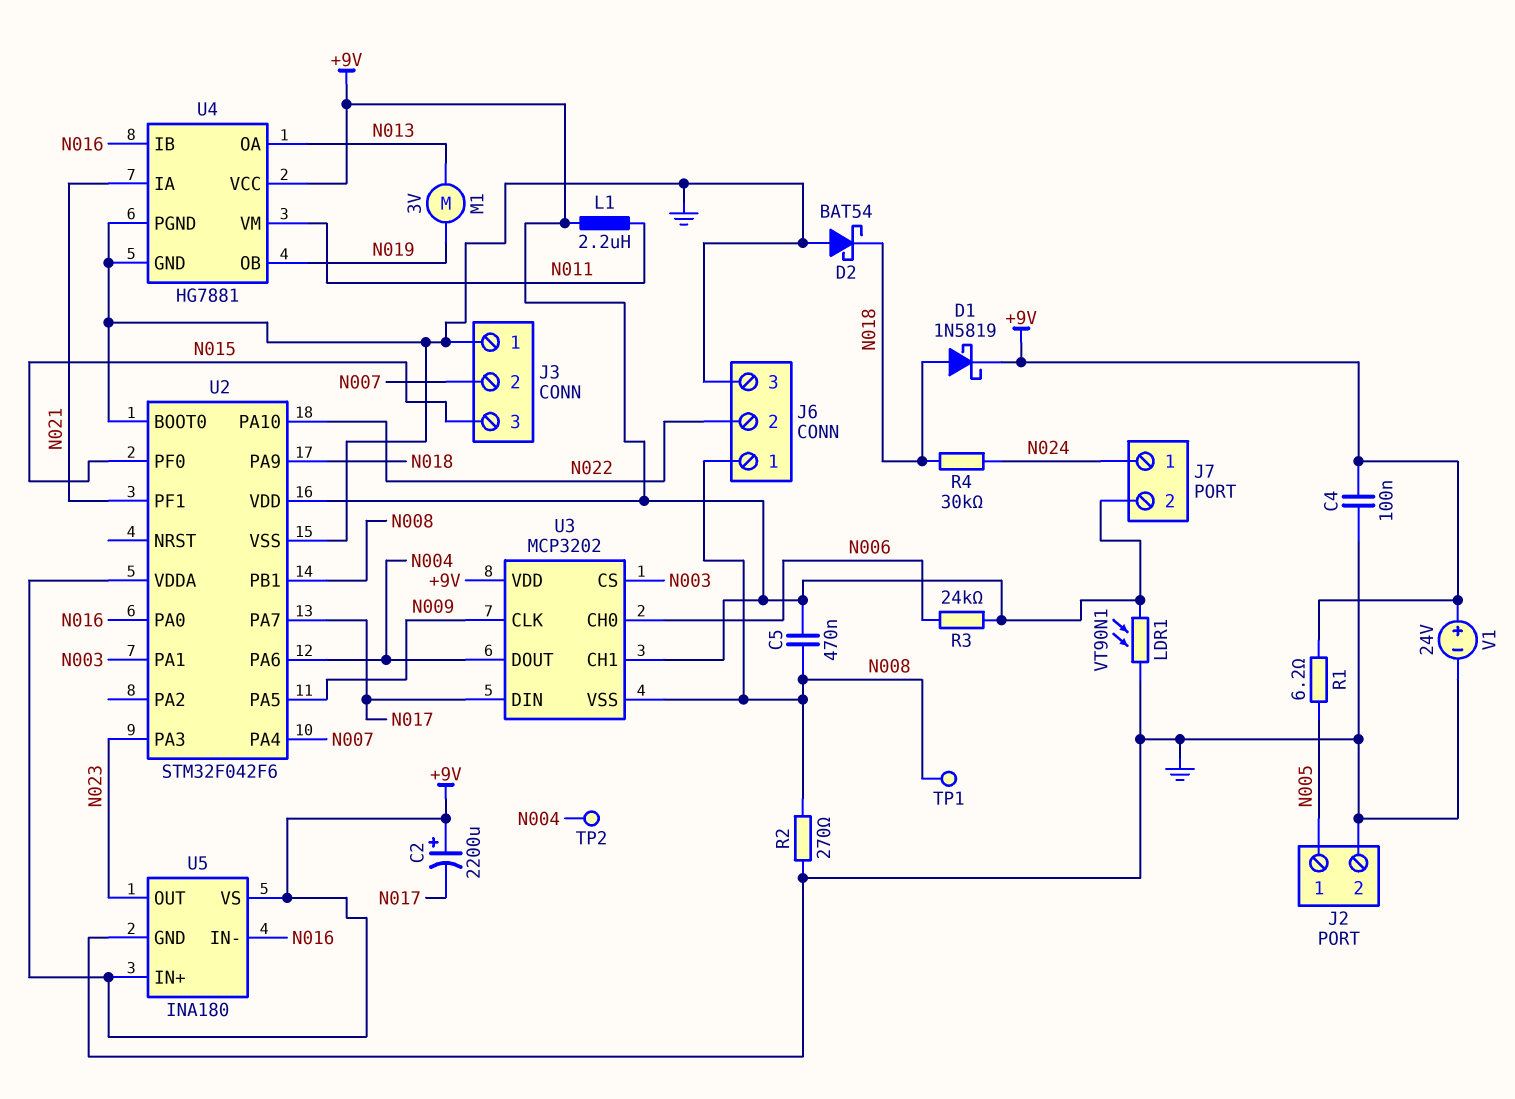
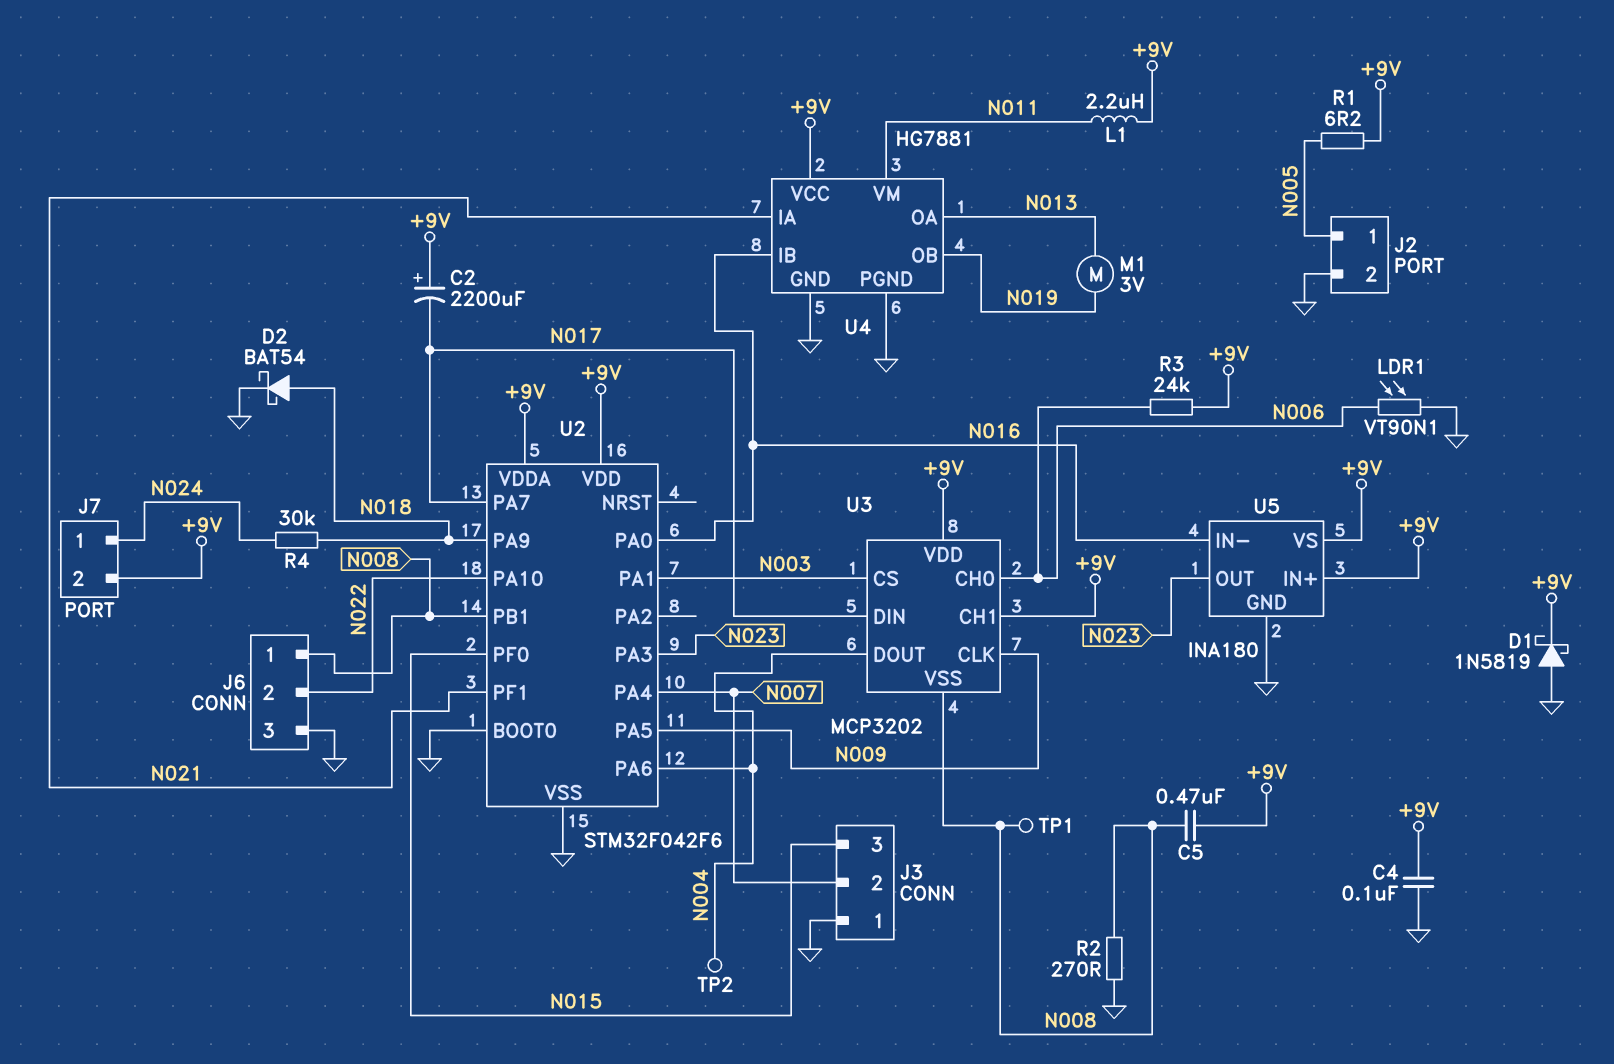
D1: schottky 1N5819 (A N018, K +9V) -> schottky 1N5819 (A GND, K +9V)
D2: schottky BAT54 (A GND, K N018) -> schottky BAT54 (A N018, K GND)
LDR1: VT90N1 (+9V, GND) -> VT90N1 (GND, N006)
V1: 24V (plus +9V, minus GND) -> none

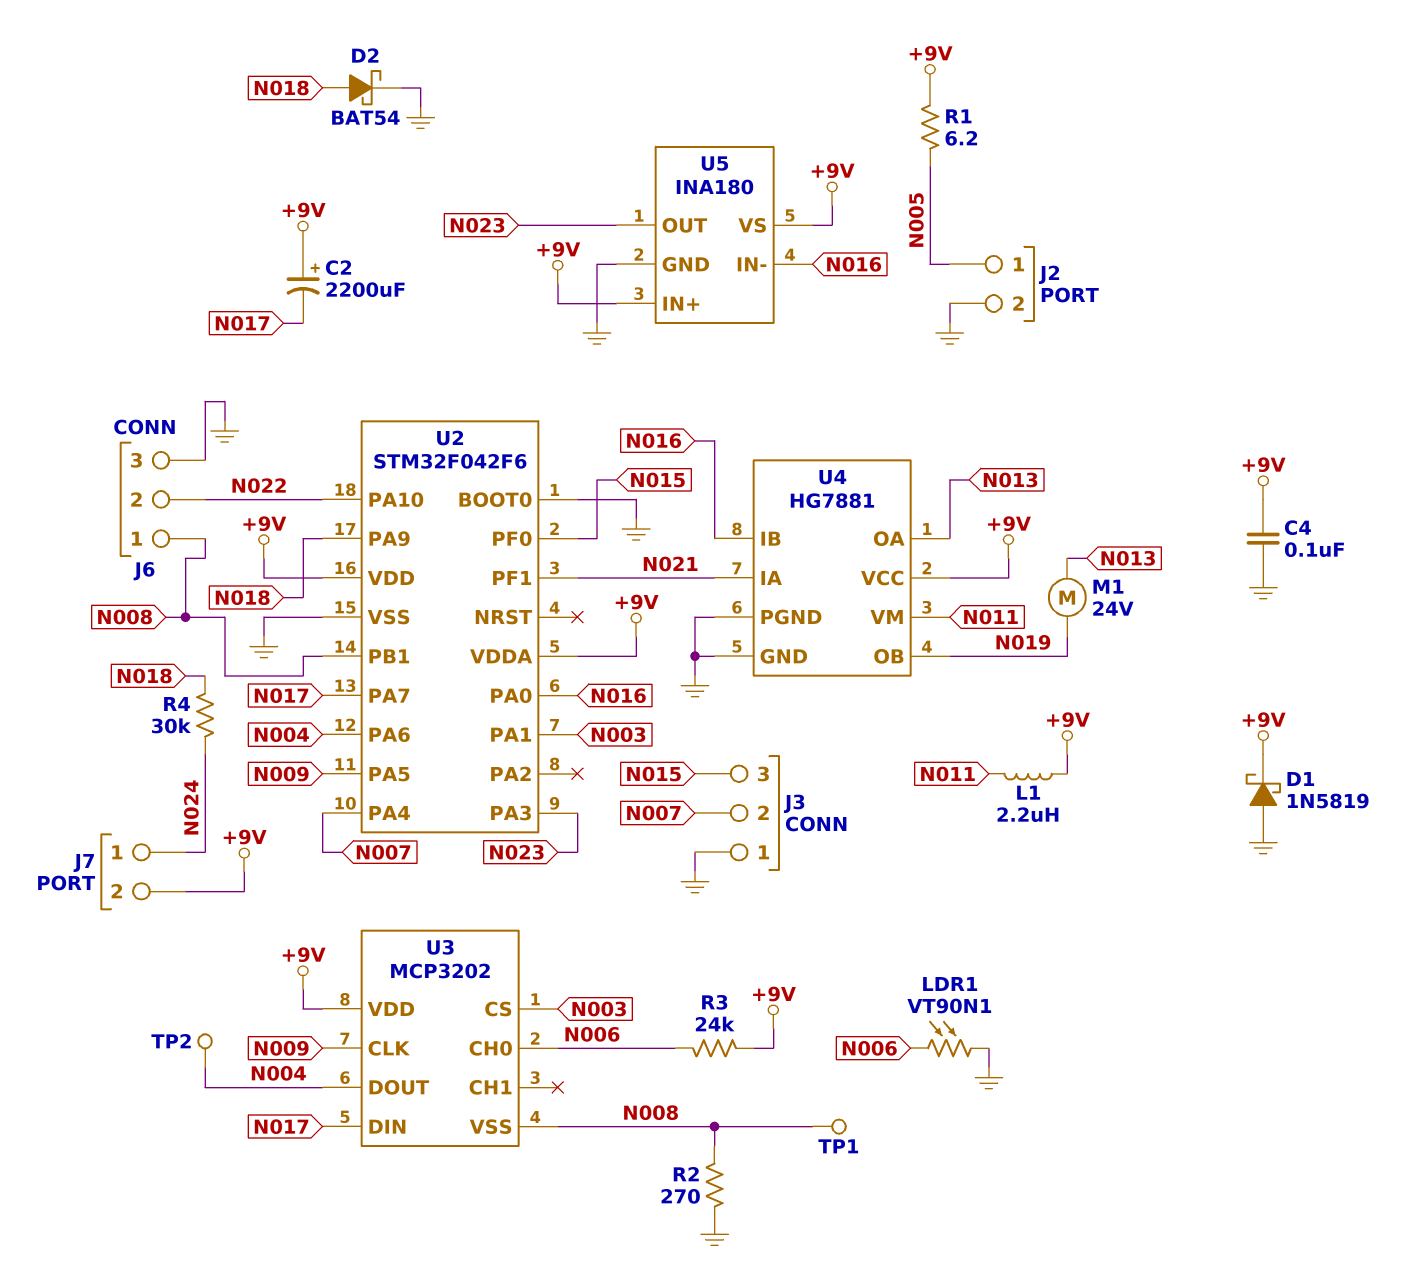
C5: 470nF (+9V, N008) -> none
M1: motor 3V (N013, N019) -> motor 24V (N013, N019)
U3 pin CH1: +9V -> none

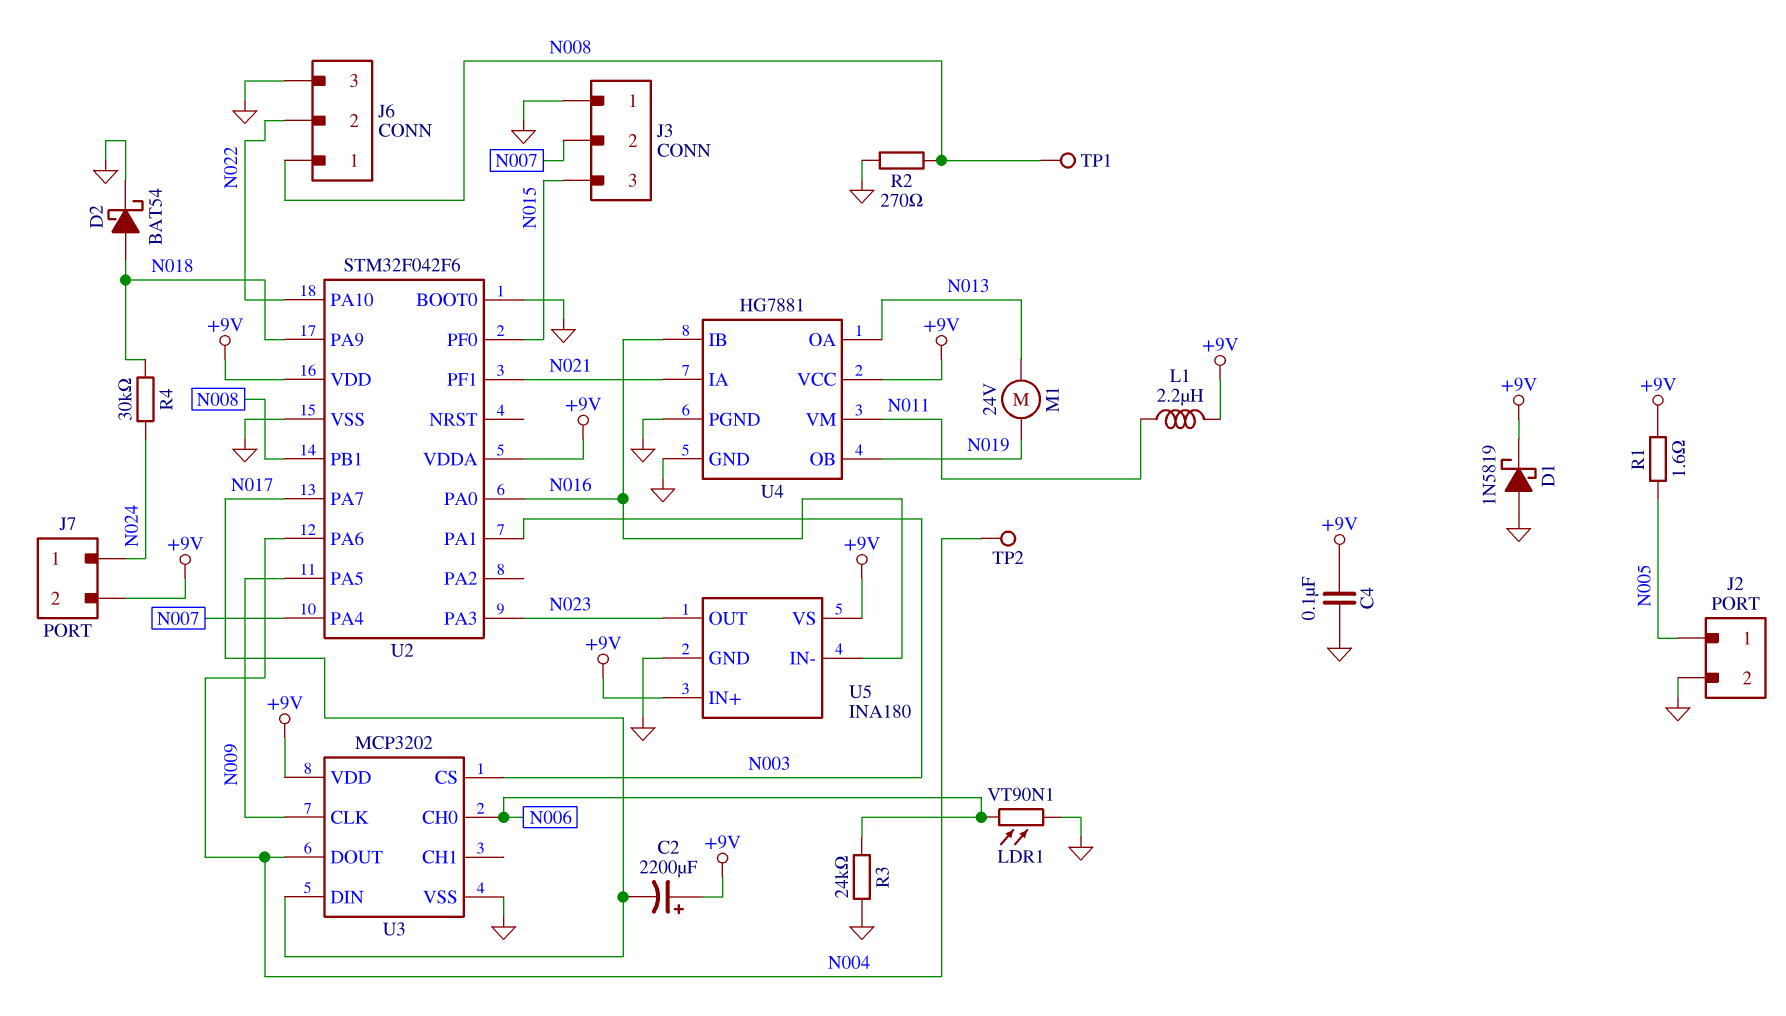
R1: 6.2 (+9V, N005) -> 1.6 (+9V, N005)
R3: 24k (+9V, N006) -> 24k (GND, N006)
U3 pin VSS: N008 -> GND

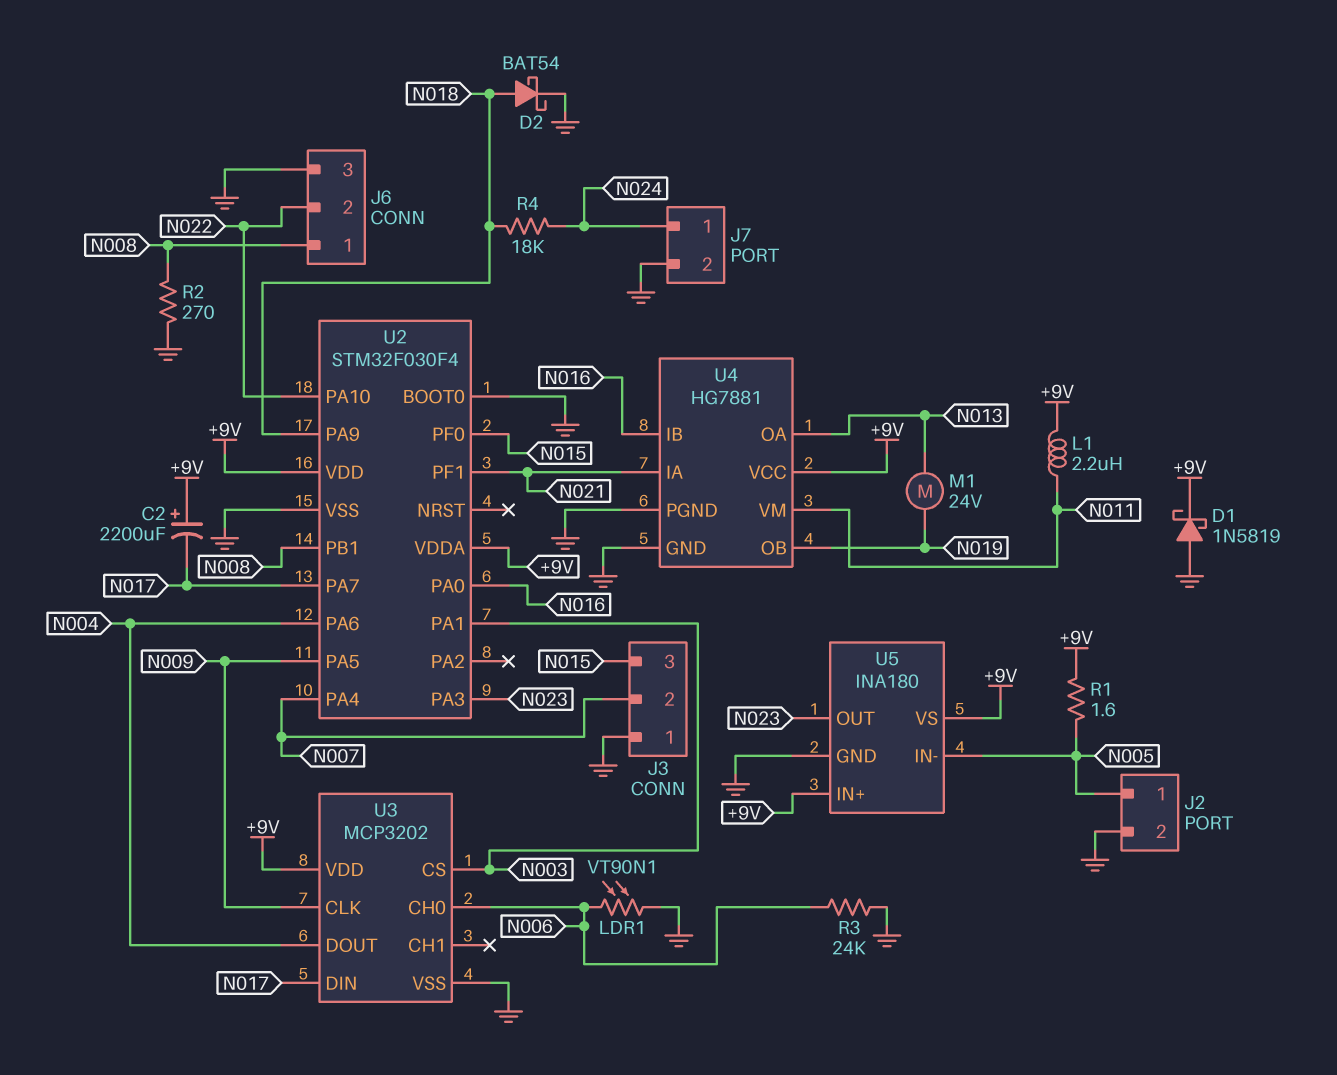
C4: 100nF (+9V, GND) -> none
J7 pin 2: +9V -> GND
R4: 30k (N018, N024) -> 18k (N018, N024)
TP1: test point (N008) -> none
TP2: test point (N004) -> none
U2: STM32F042F6 -> STM32F030F4
U5 pin IN-: N016 -> N005

